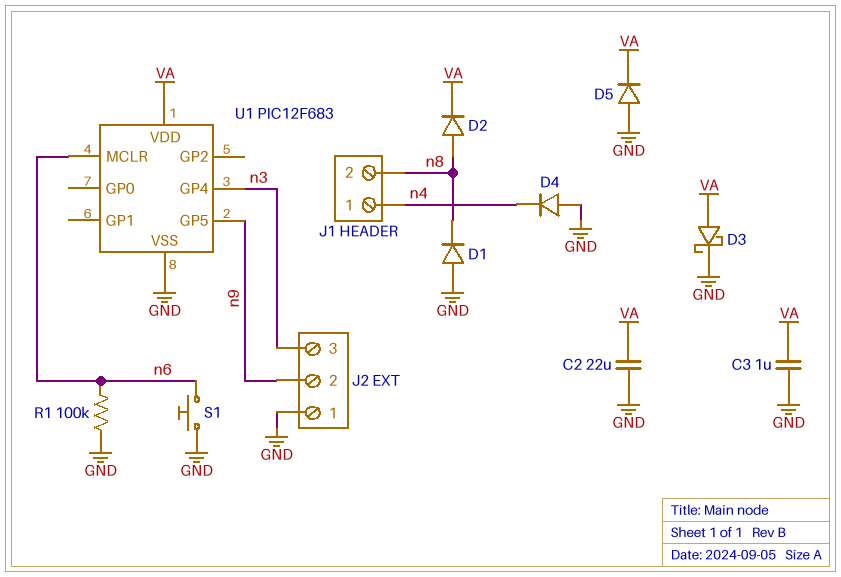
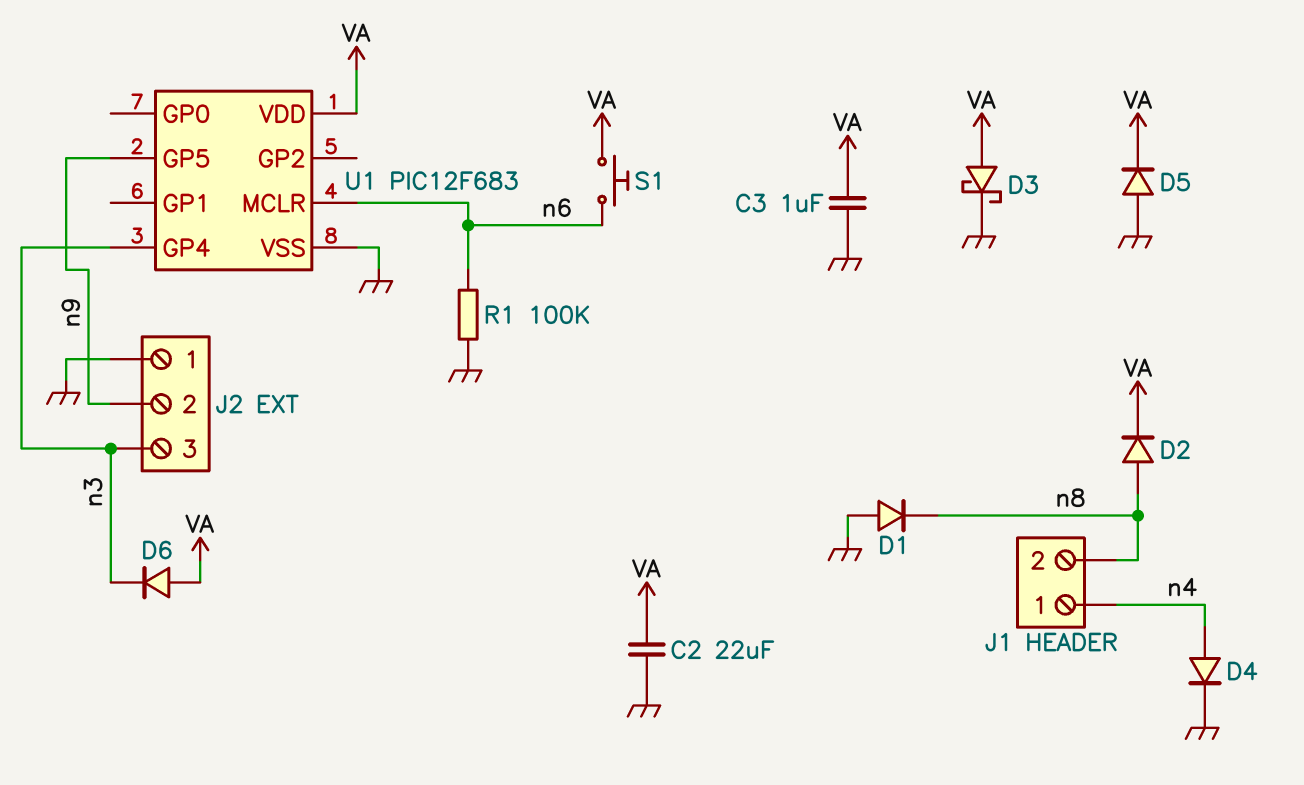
D4: diode (A GND, K n4) -> diode (A n4, K GND)
D6: none -> diode (A VA, K n3)
S1: button (GND, n6) -> button (VA, n6)

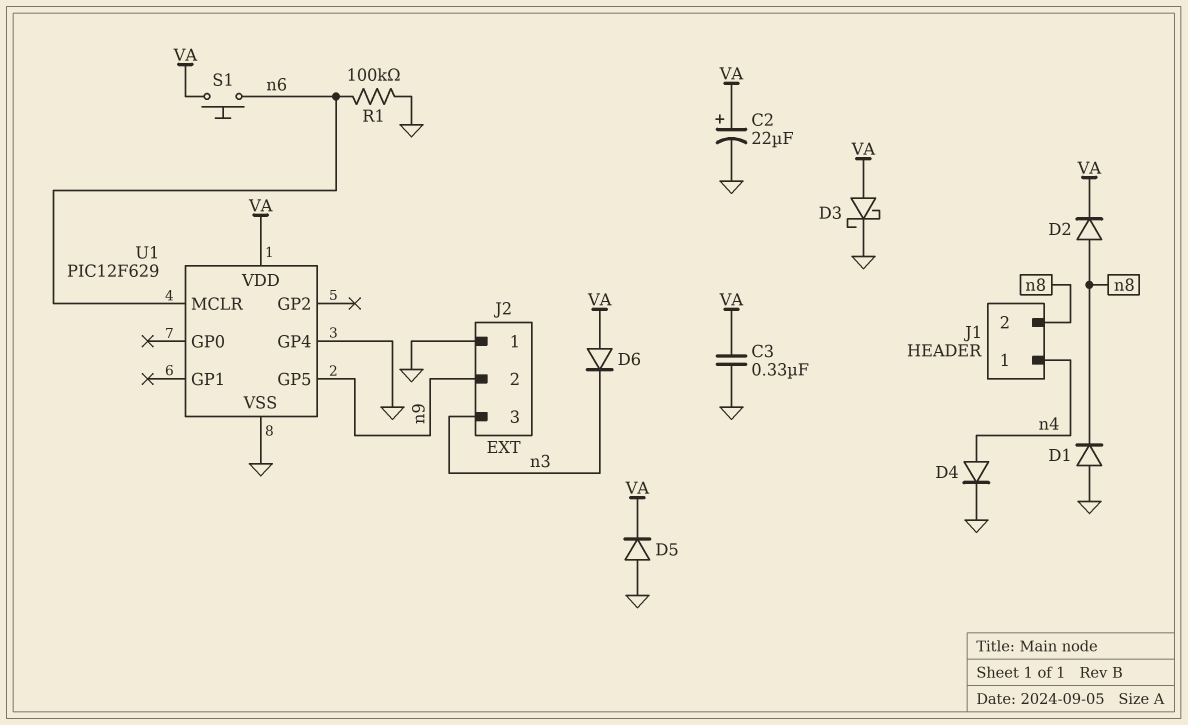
C2: 22uF (GND, VA) -> 22uF (plus VA, minus GND)
C3: 1uF (GND, VA) -> 330nF (GND, VA)
U1: PIC12F683 -> PIC12F629
U1 pin GP4: n3 -> GND

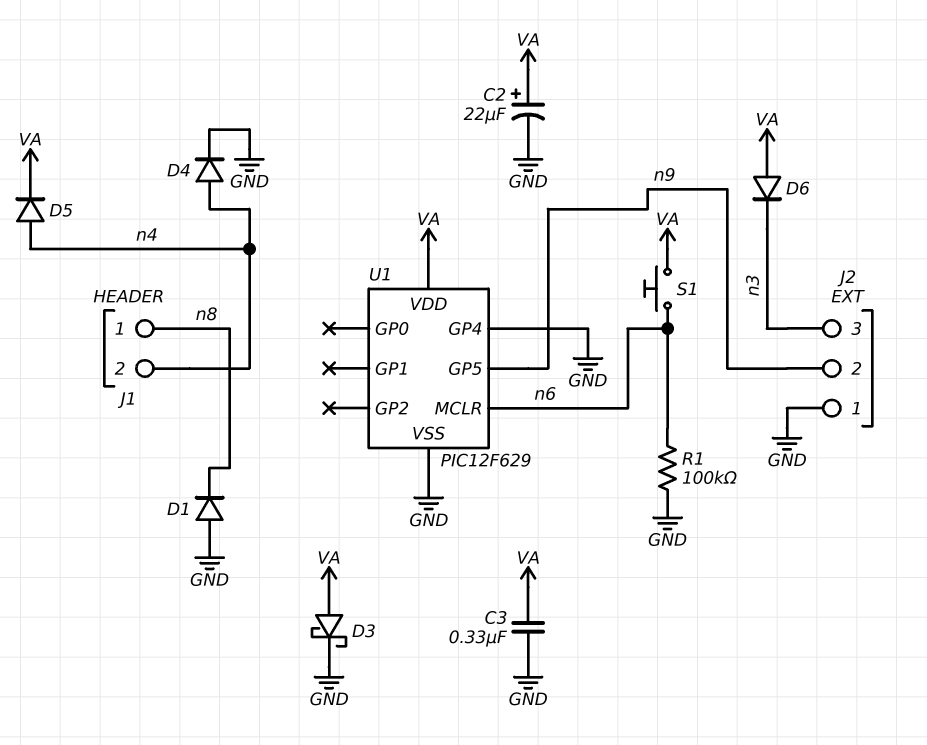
D2: diode (A n8, K VA) -> none
D5: diode (A GND, K VA) -> diode (A n4, K VA)
J1 pin 1: n4 -> n8
J1 pin 2: n8 -> n4

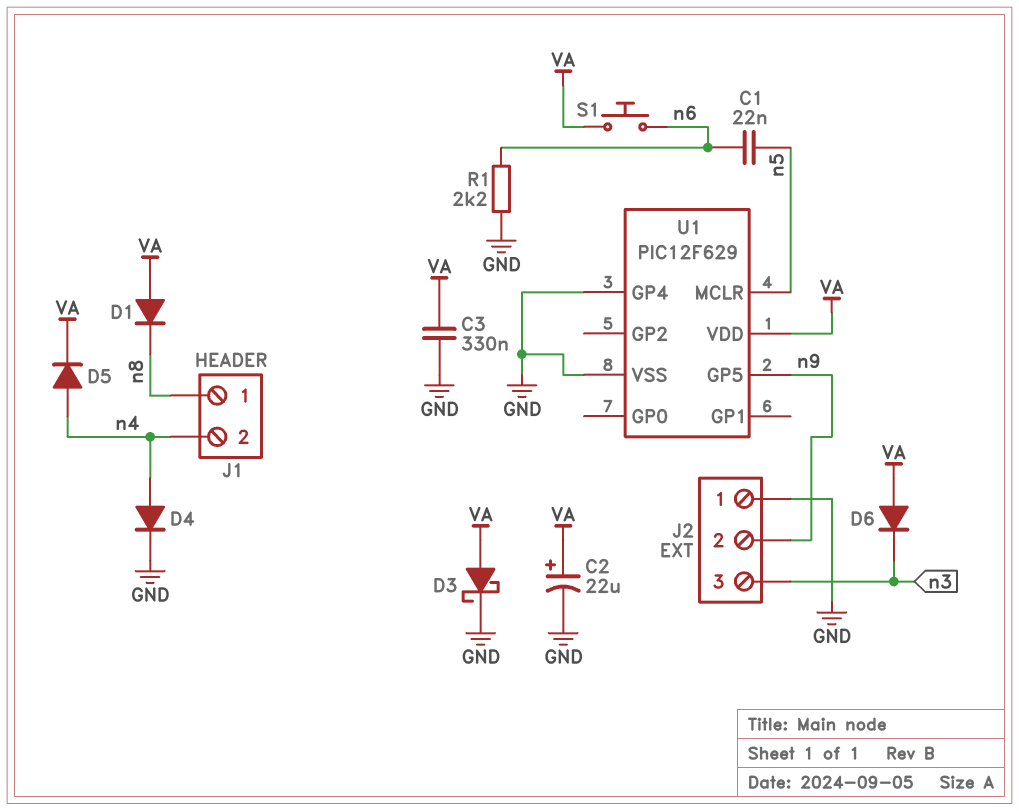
C1: none -> 22nF (n5, n6)
D1: diode (A GND, K n8) -> diode (A VA, K n8)
R1: 100k (GND, n6) -> 2.2k (GND, n6)
U1 pin MCLR: n6 -> n5

